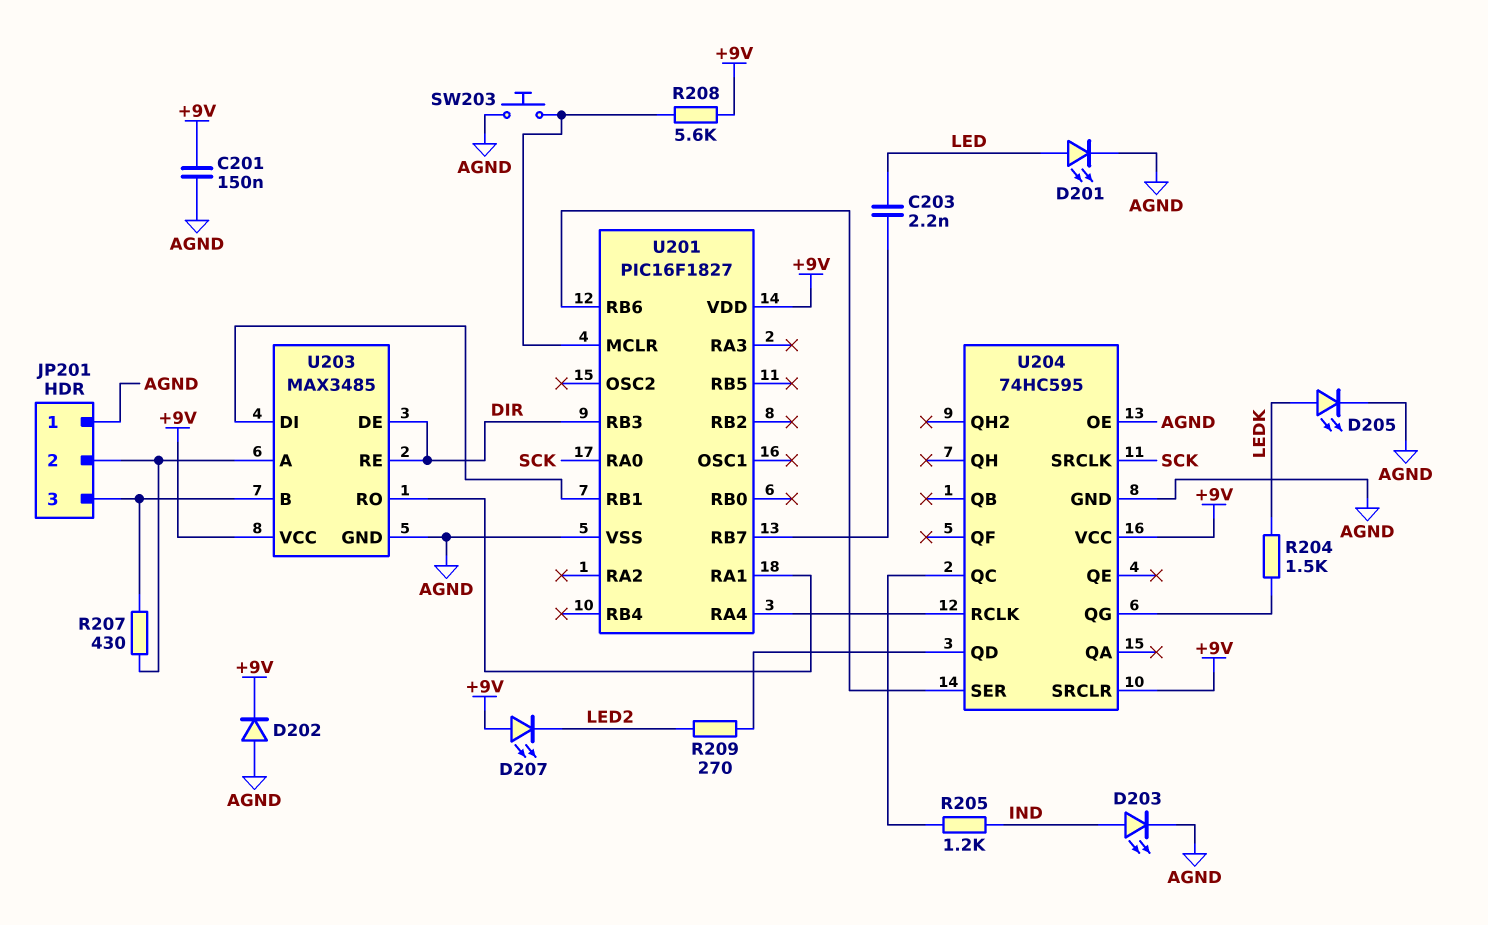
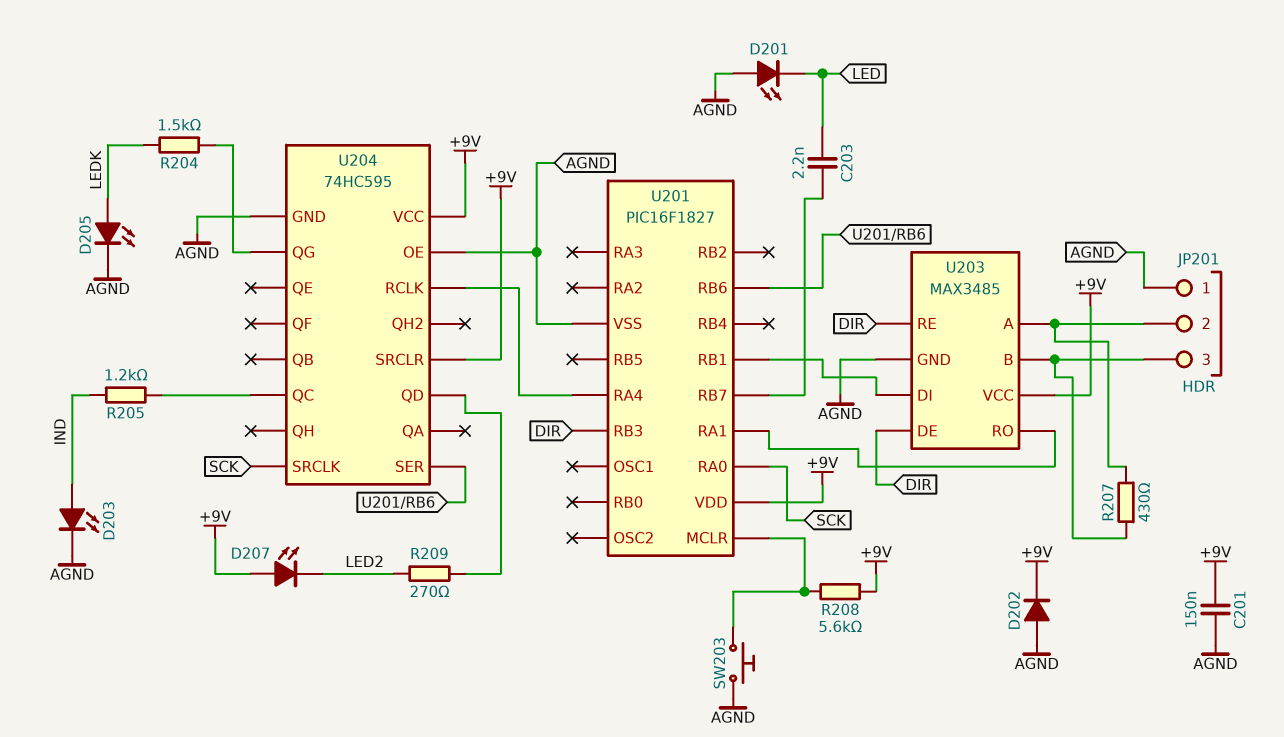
D201: LED (A LED, K AGND) -> LED (A AGND, K LED)

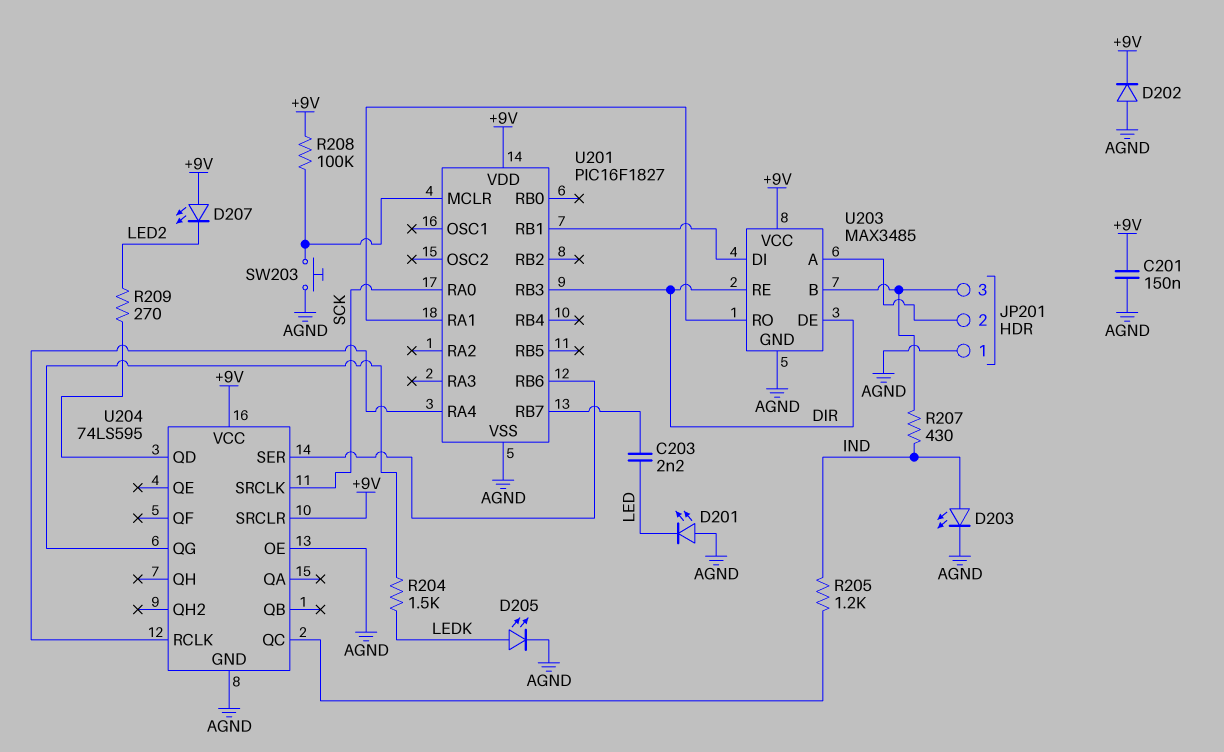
R207: 430 (JP201/2, JP201/3) -> 430 (IND, JP201/3)
R208: 5.6k (+9V, U201/MCLR) -> 100k (+9V, U201/MCLR)
U204: 74HC595 -> 74LS595

